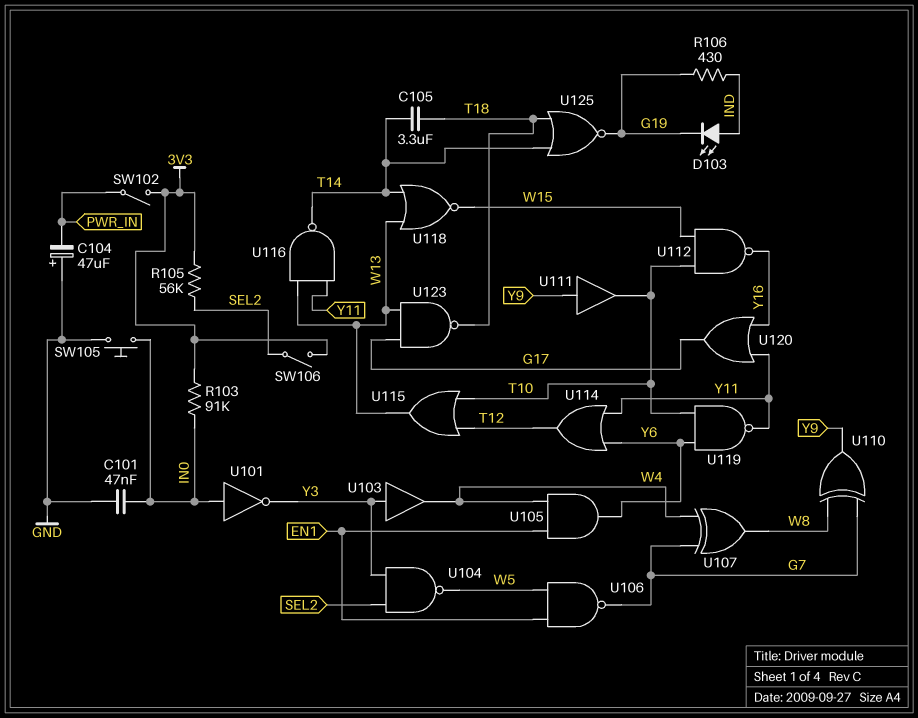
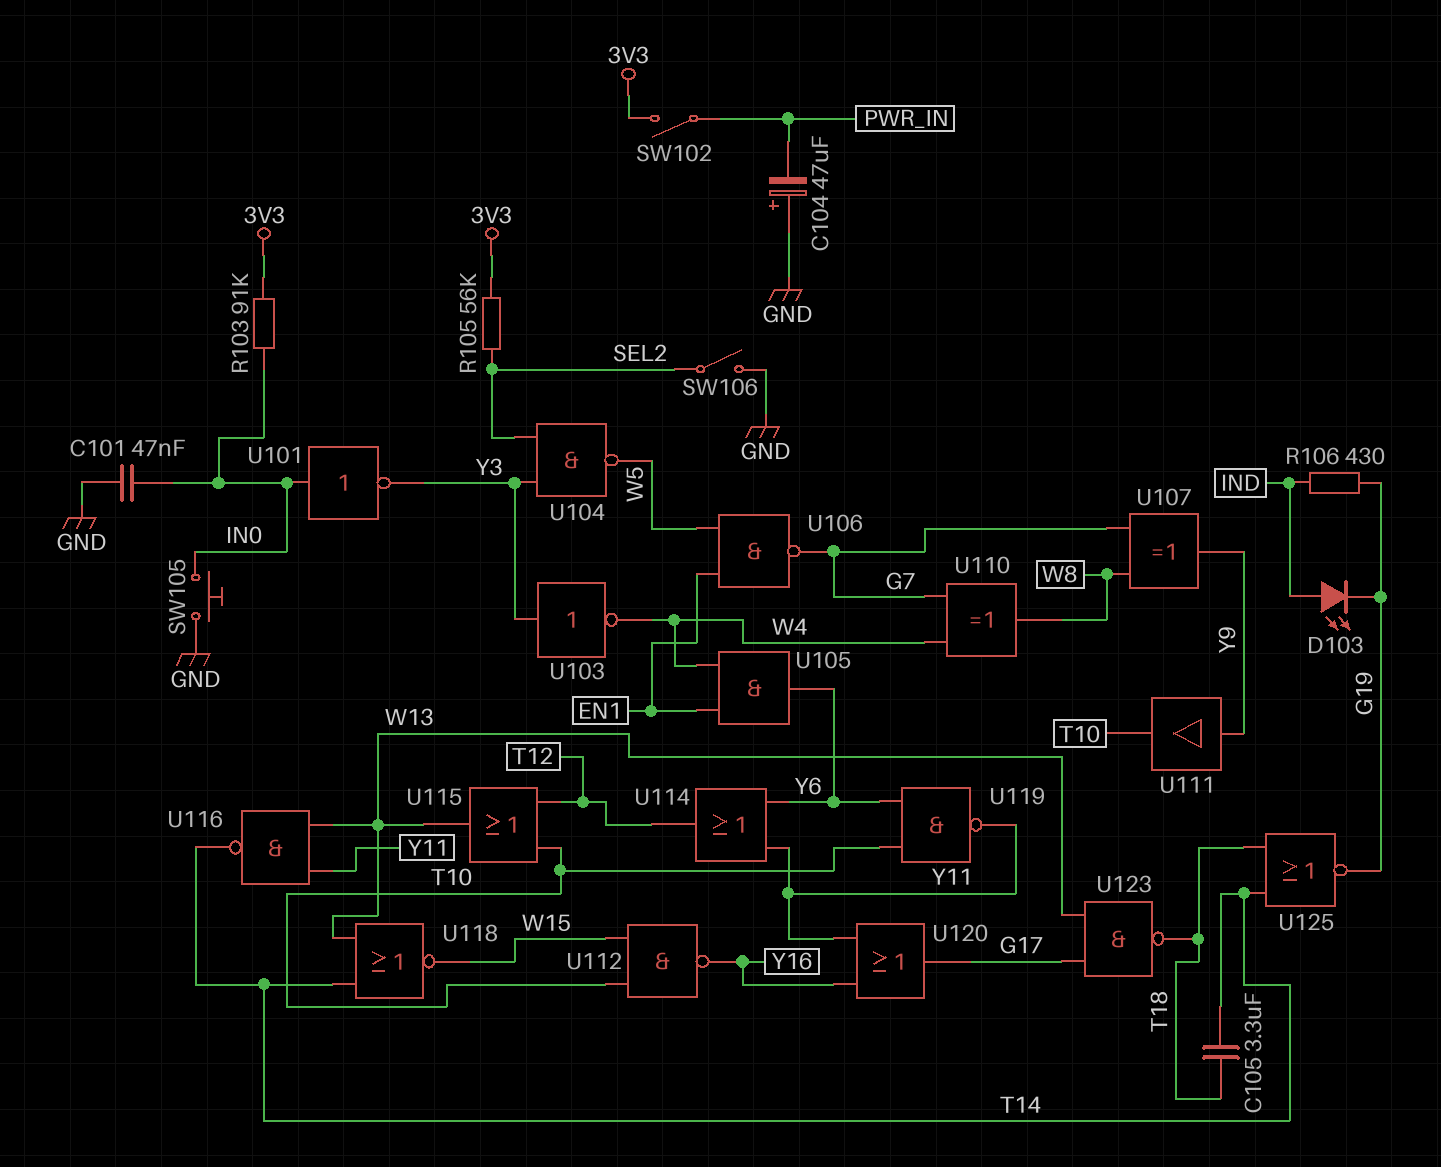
SW106: switch (3V3, SEL2) -> switch (GND, SEL2)
U103: buffer (in Y3, out W4) -> NOT (in Y3, out W4)
U107: XOR (in G7, in W4, out W8) -> XOR (in G7, in W8, out Y9)
U110: XOR (in G7, in W8, out Y9) -> XOR (in G7, in W4, out W8)

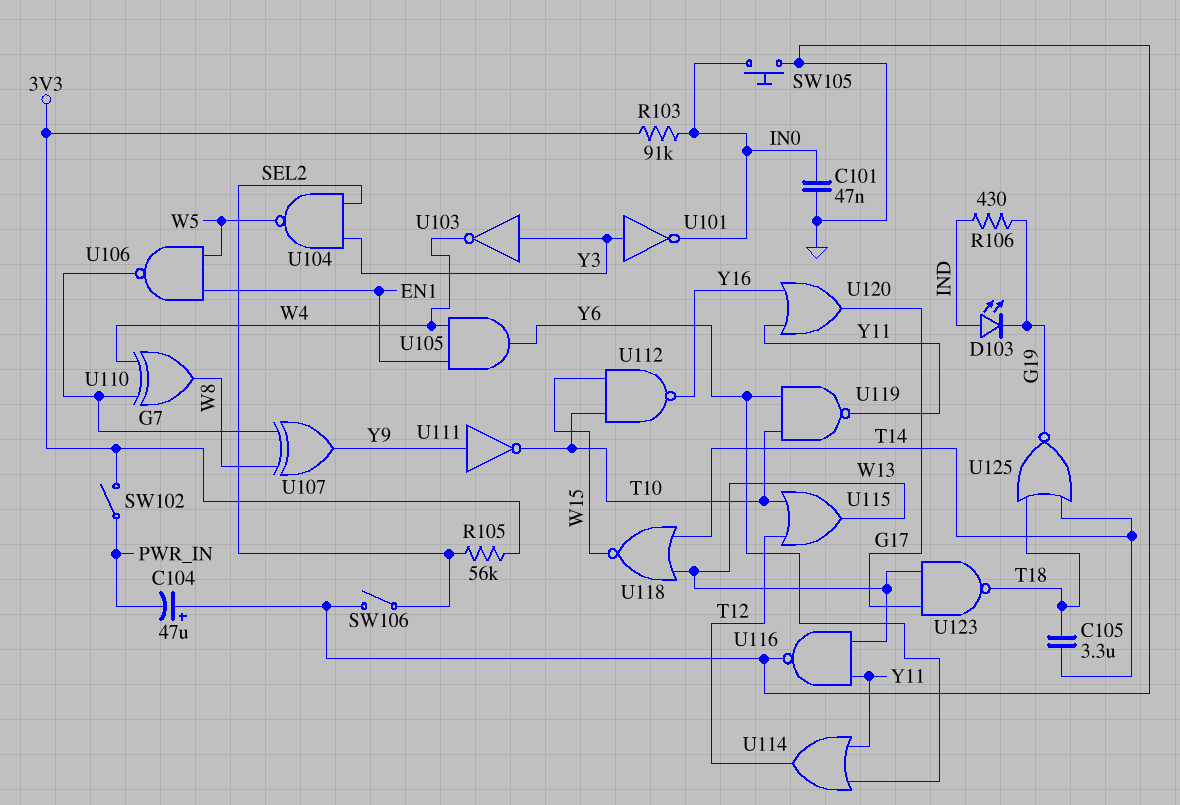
U101: NOT (in IN0, out Y3) -> NOT (in Y3, out IN0)
U111: buffer (in Y9, out T10) -> NOT (in Y9, out T10)
U116: NAND (in W13, in Y11, out T14) -> NAND (in W13, in Y11, out GND)

